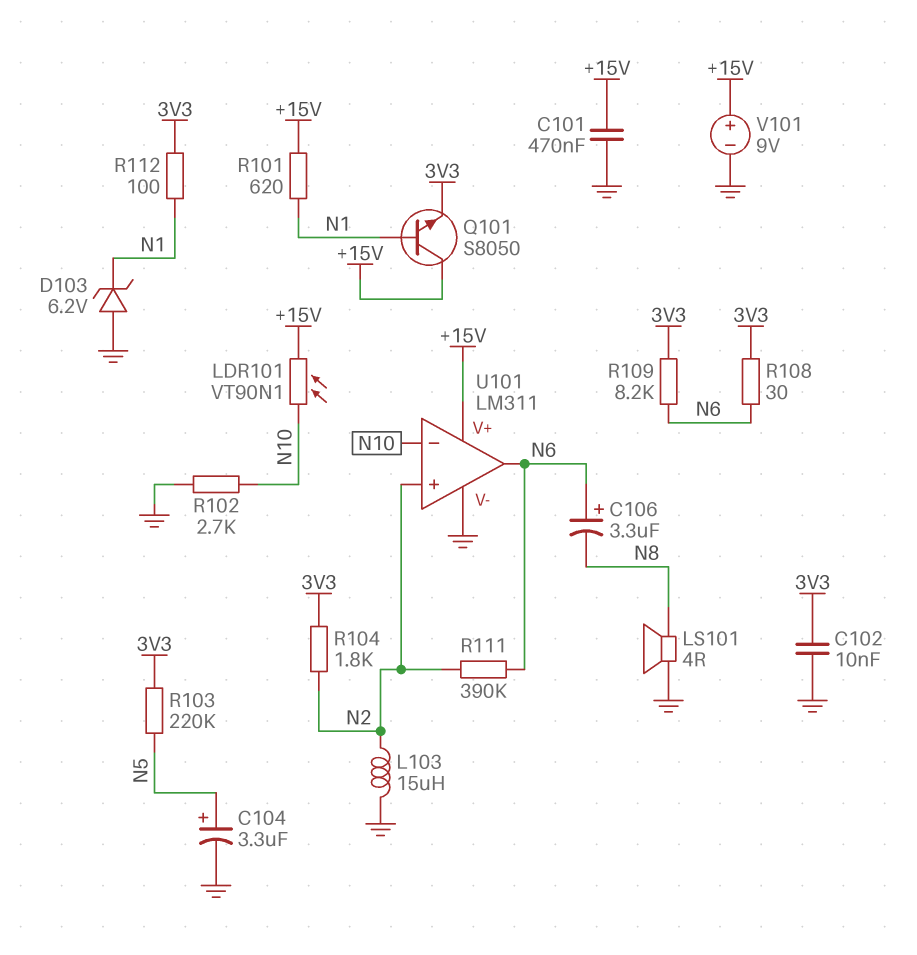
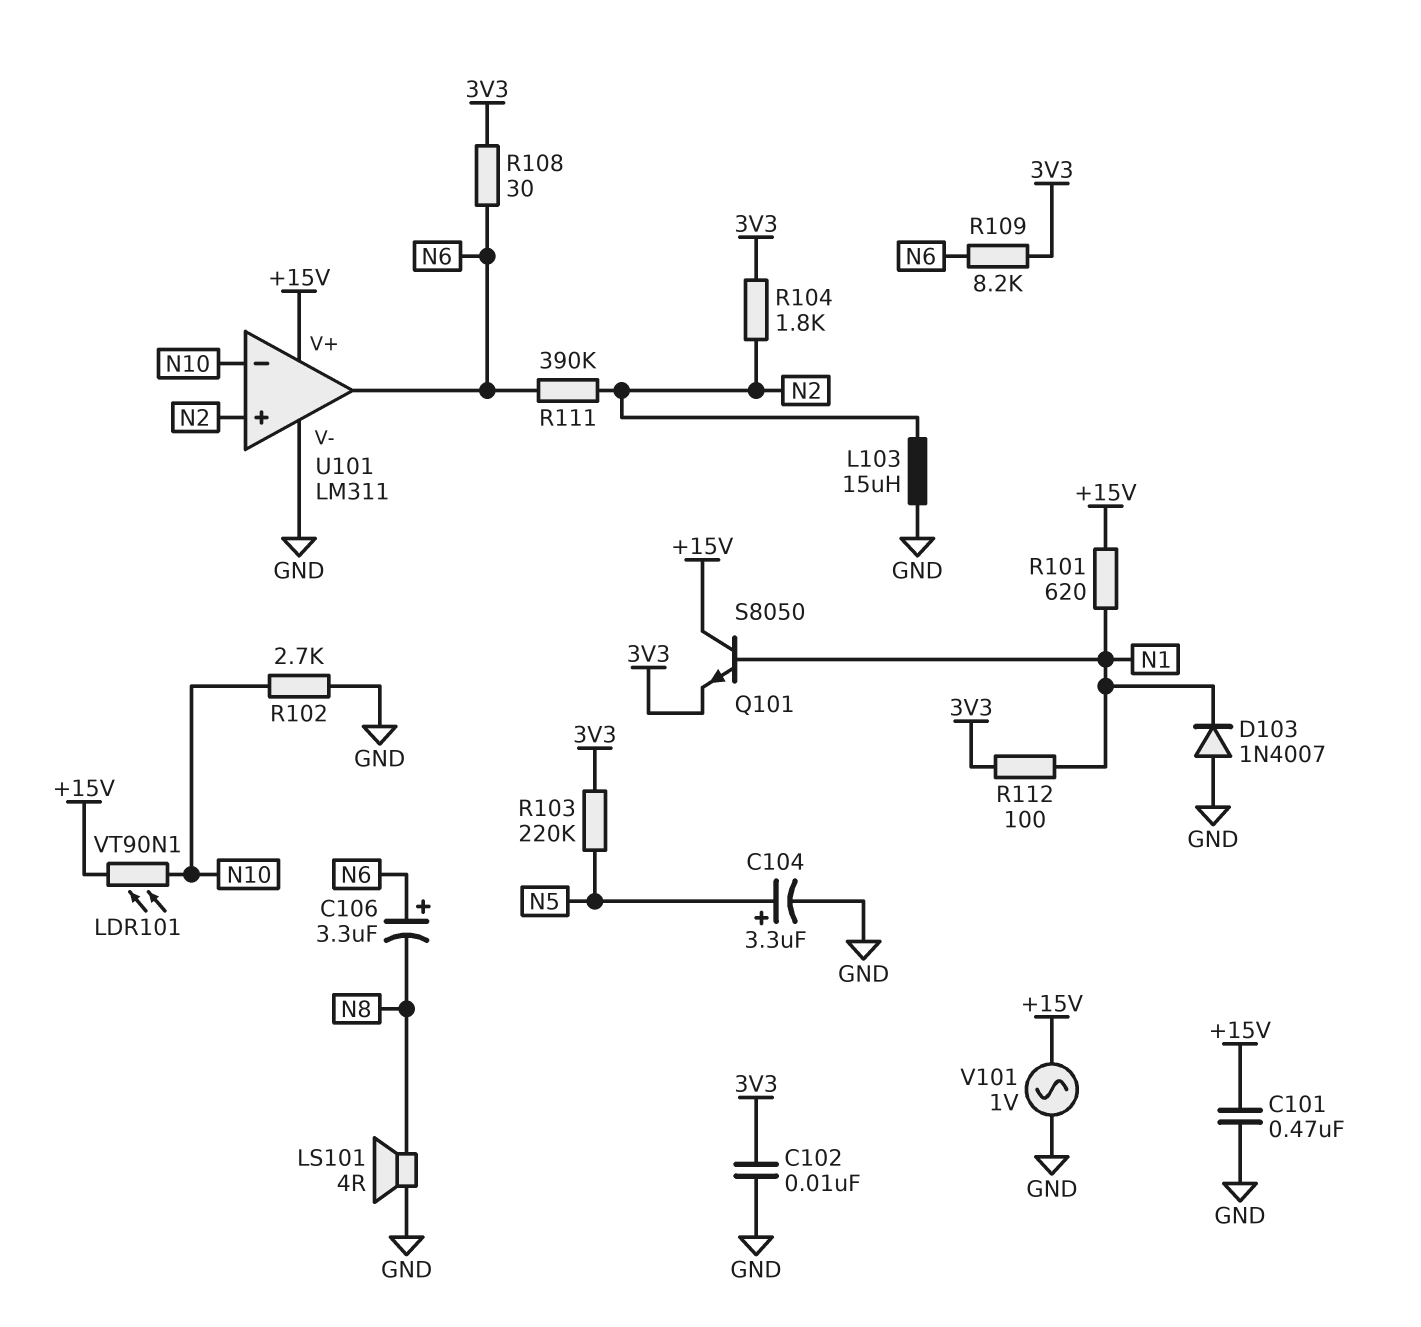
D103: zener 6.2V (A GND, K N1) -> diode 1N4007 (A GND, K N1)
V101: 9V (plus +15V, minus GND) -> AC 1V (+15V, GND)

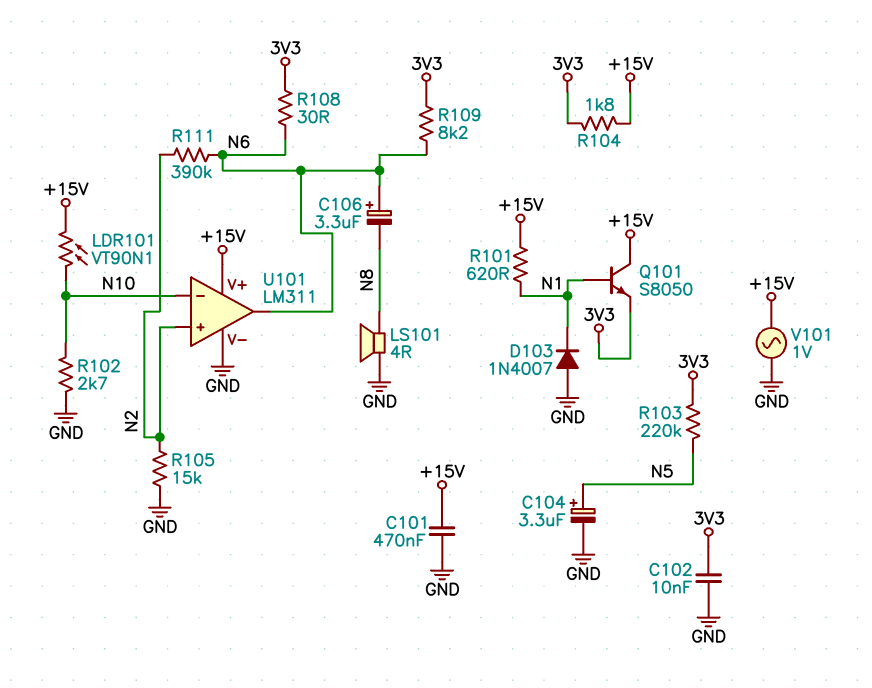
L103: 15uH (GND, N2) -> none
R104: 1.8k (3V3, N2) -> 1.8k (+15V, 3V3)
R105: none -> 15k (GND, N2)
R112: 100 (3V3, N1) -> none

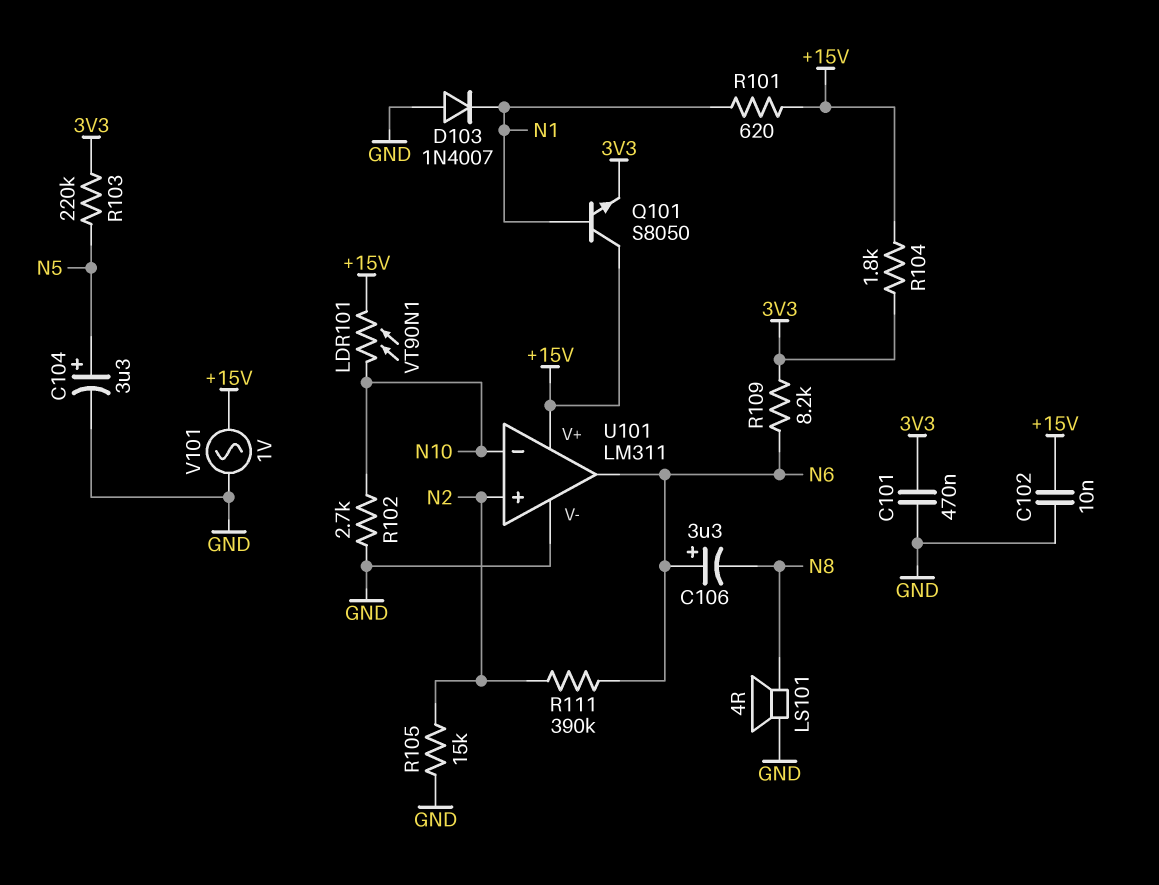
C101: 470nF (+15V, GND) -> 470nF (3V3, GND)
C102: 10nF (3V3, GND) -> 10nF (+15V, GND)
R108: 30 (3V3, N6) -> none

